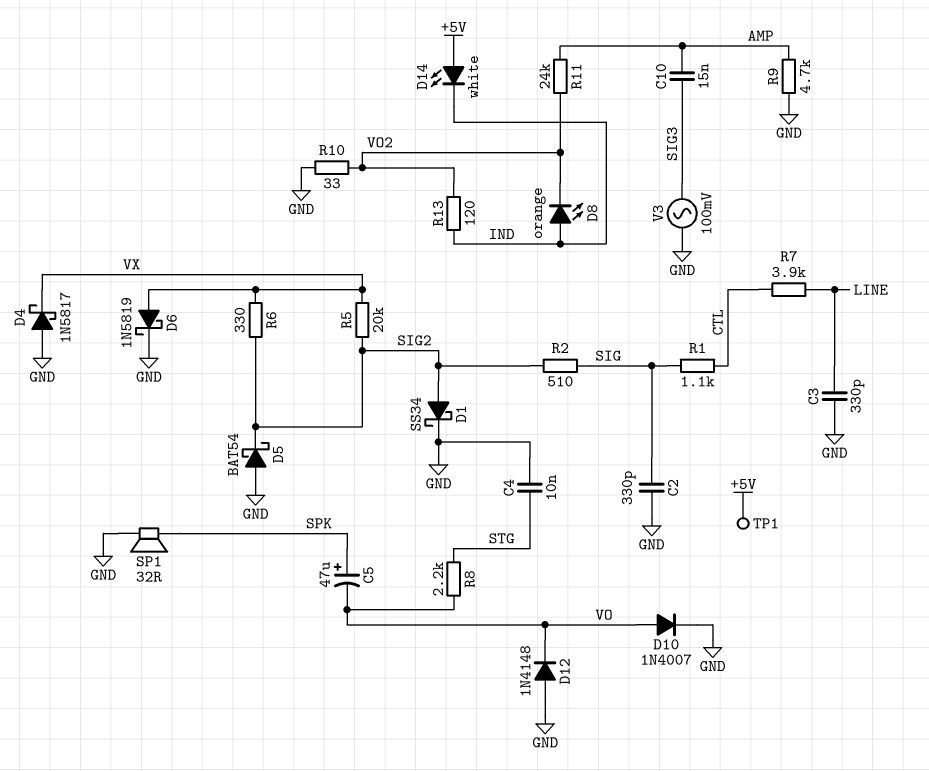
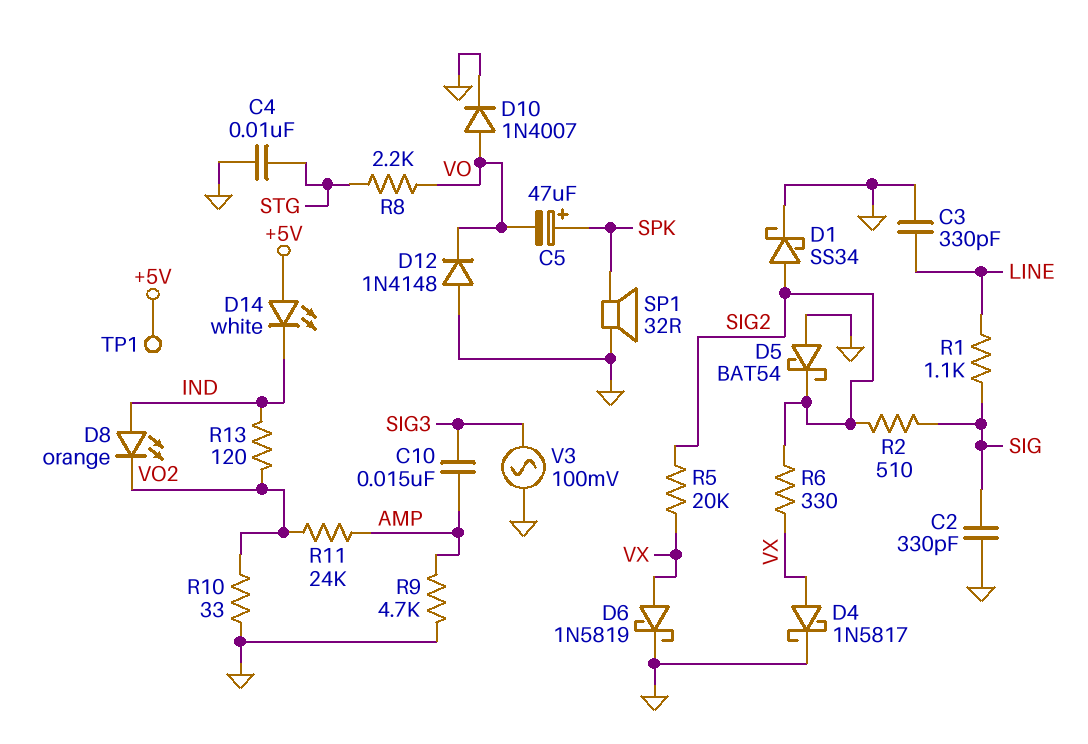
D4: schottky 1N5817 (A GND, K VX) -> schottky 1N5817 (A VX, K GND)
R1: 1.1k (CTL, SIG) -> 1.1k (LINE, SIG)
R7: 3.9k (CTL, LINE) -> none

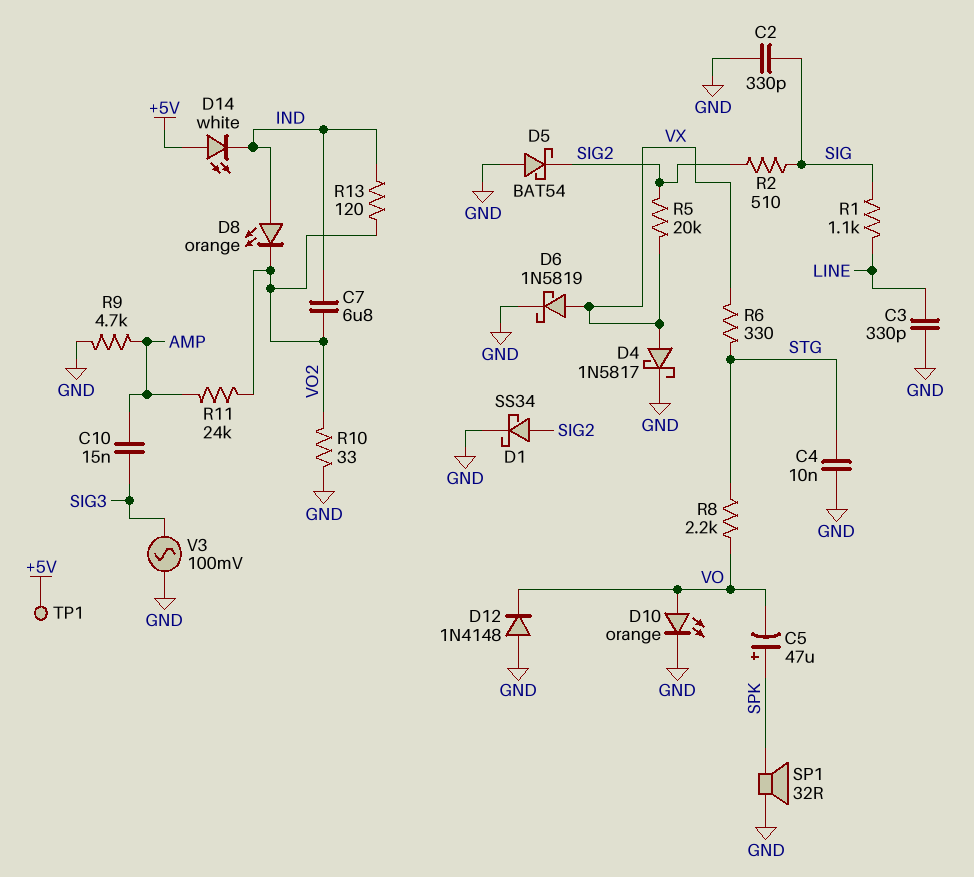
C7: none -> 6.8uF (IND, VO2)
D10: diode 1N4007 (A VO, K GND) -> LED orange (A VO, K GND)
R6: 330 (SIG2, VX) -> 330 (STG, VX)

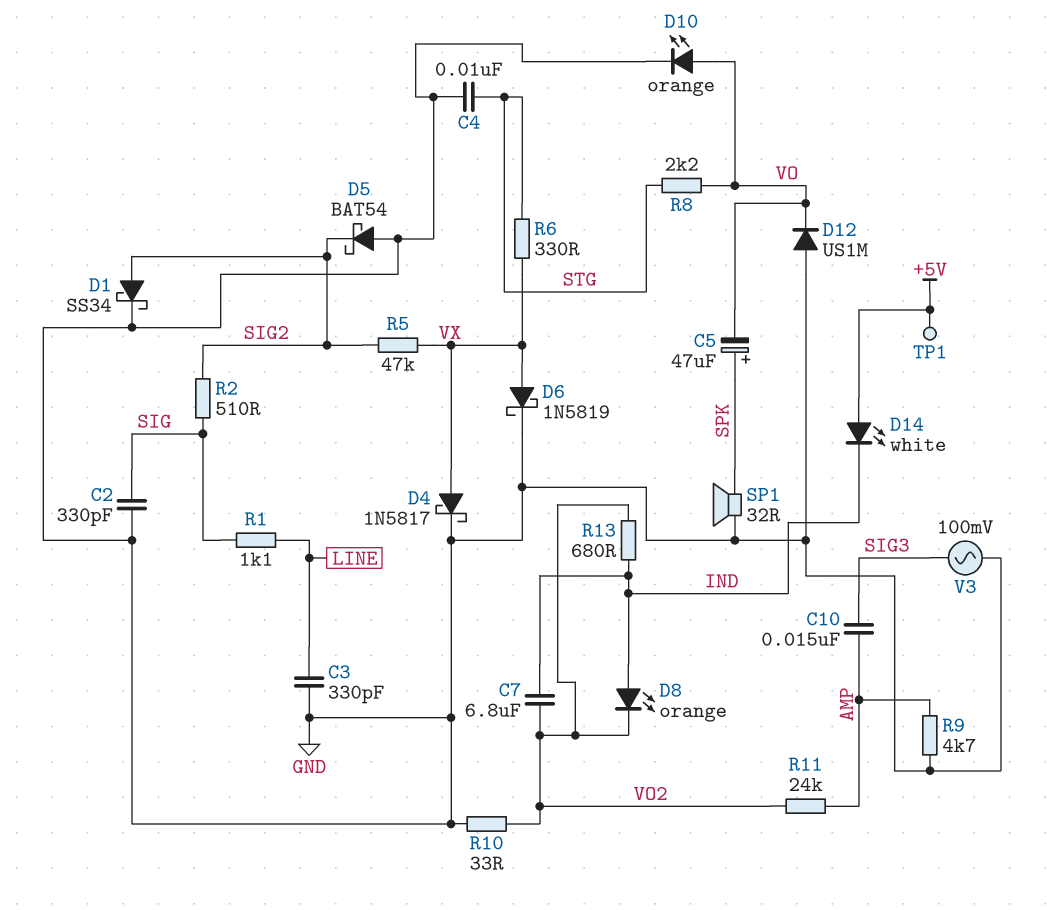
D12: diode 1N4148 (A GND, K VO) -> diode US1M (A GND, K VO)
R5: 20k (SIG2, VX) -> 47k (SIG2, VX)
R13: 120 (IND, VO2) -> 680 (IND, VO2)

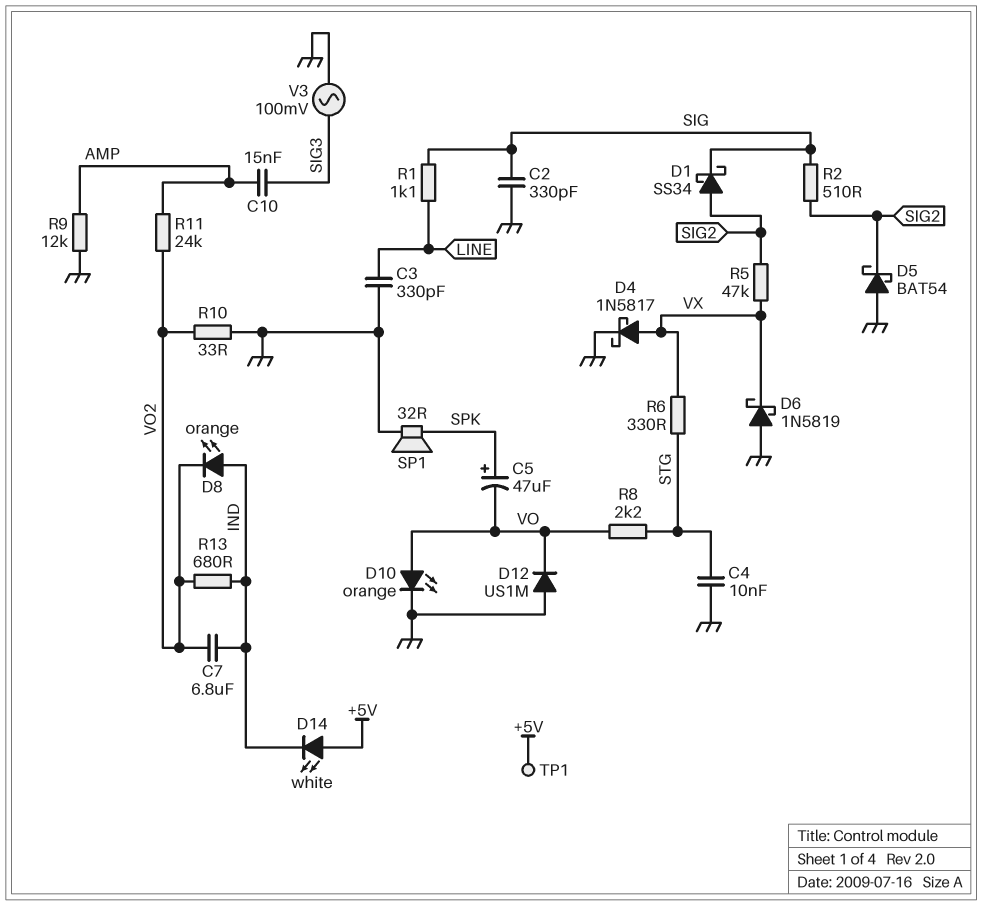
D1: schottky SS34 (A SIG2, K GND) -> schottky SS34 (A SIG2, K SIG)
D6: schottky 1N5819 (A VX, K GND) -> schottky 1N5819 (A GND, K VX)
R9: 4.7k (AMP, GND) -> 12k (AMP, GND)

